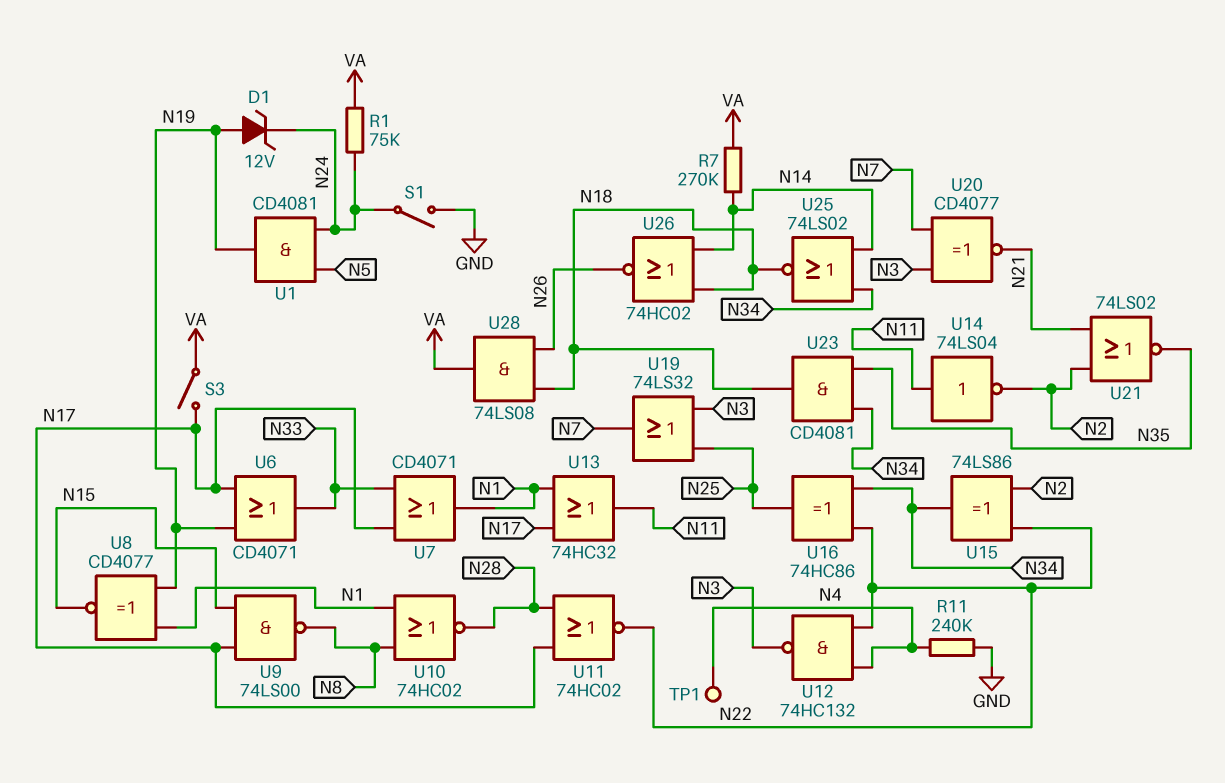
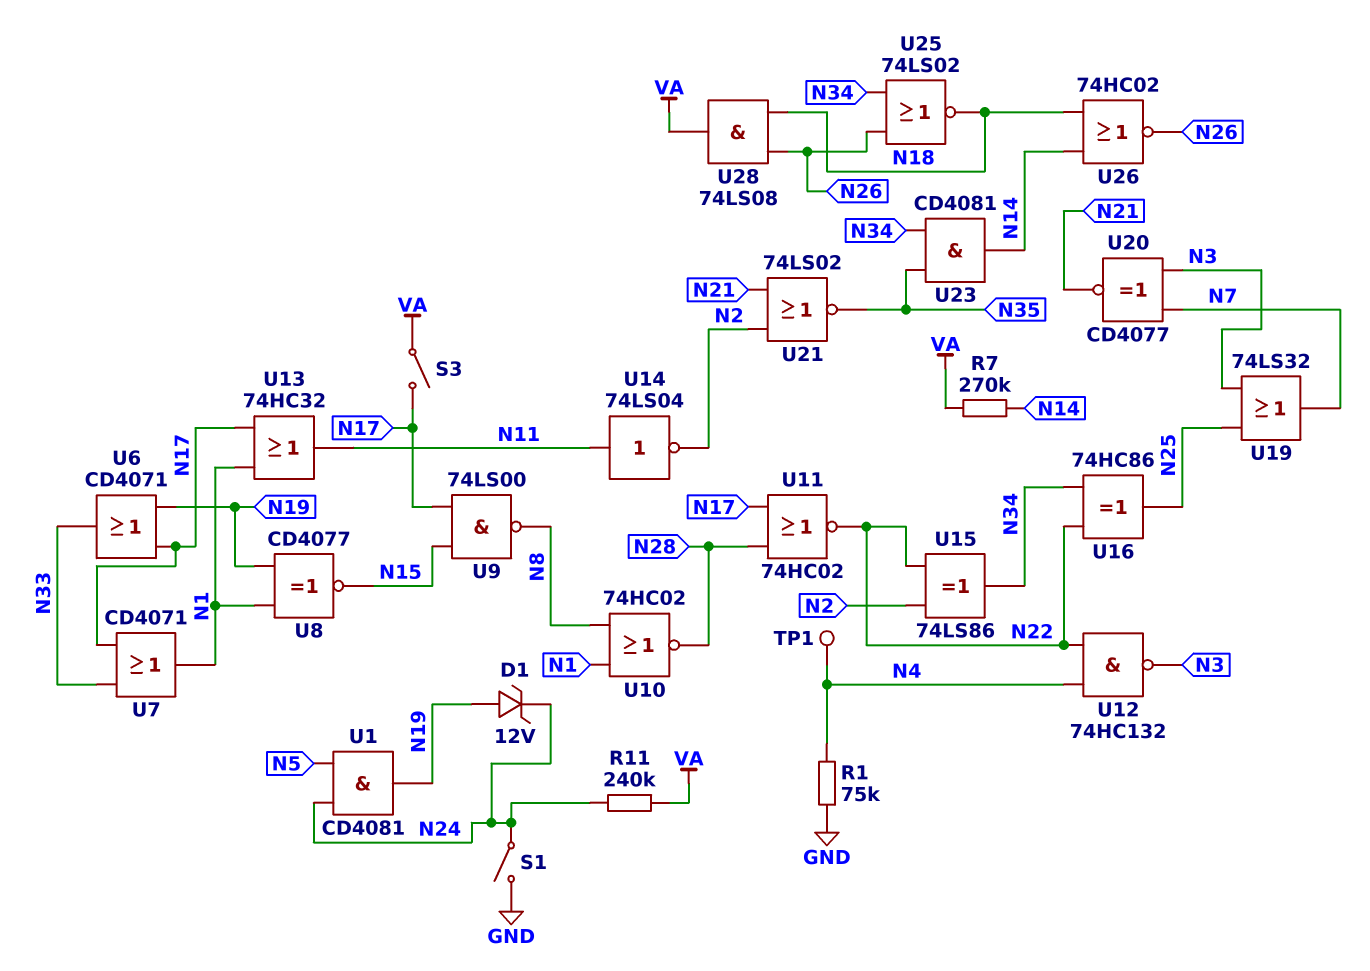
R1: 75k (N24, VA) -> 75k (GND, N4)
R11: 240k (GND, N4) -> 240k (N24, VA)
U23: AND CD4081 (in N34, in N35, out N18) -> AND CD4081 (in N34, in N35, out N14)
U25: NOR 74LS02 (in N14, in N34, out N18) -> NOR 74LS02 (in N26, in N34, out N18)

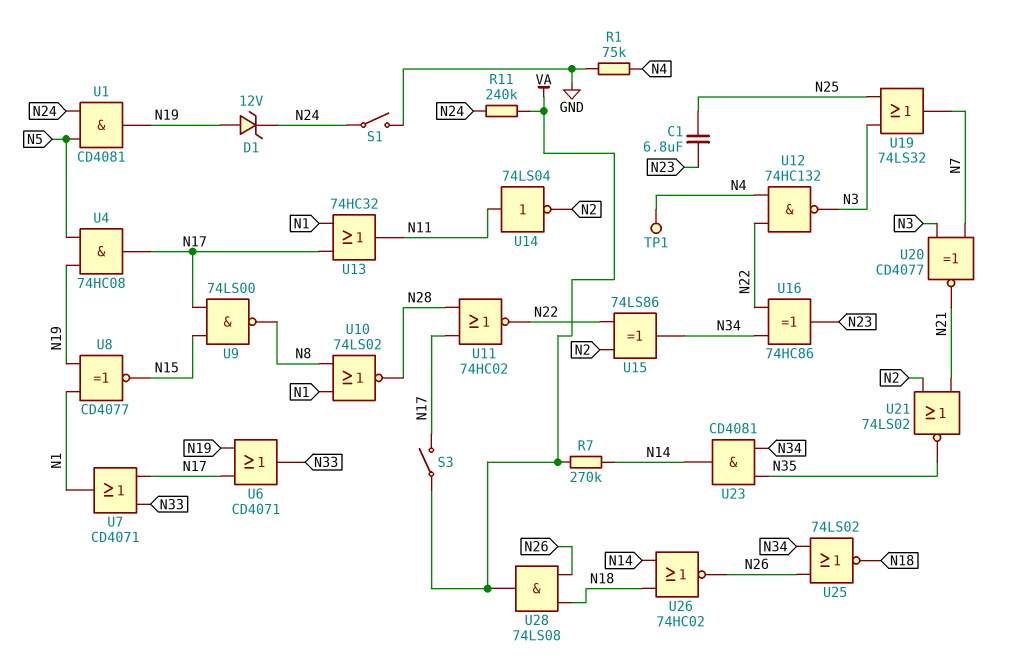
C1: none -> 6.8uF (N23, N25)
U4: none -> AND 74HC08 (in N5, in N19, out N17)
U10: NOR 74HC02 (in N1, in N8, out N28) -> NOR 74LS02 (in N1, in N8, out N28)
U16: XOR 74HC86 (in N22, in N34, out N25) -> XOR 74HC86 (in N22, in N34, out N23)

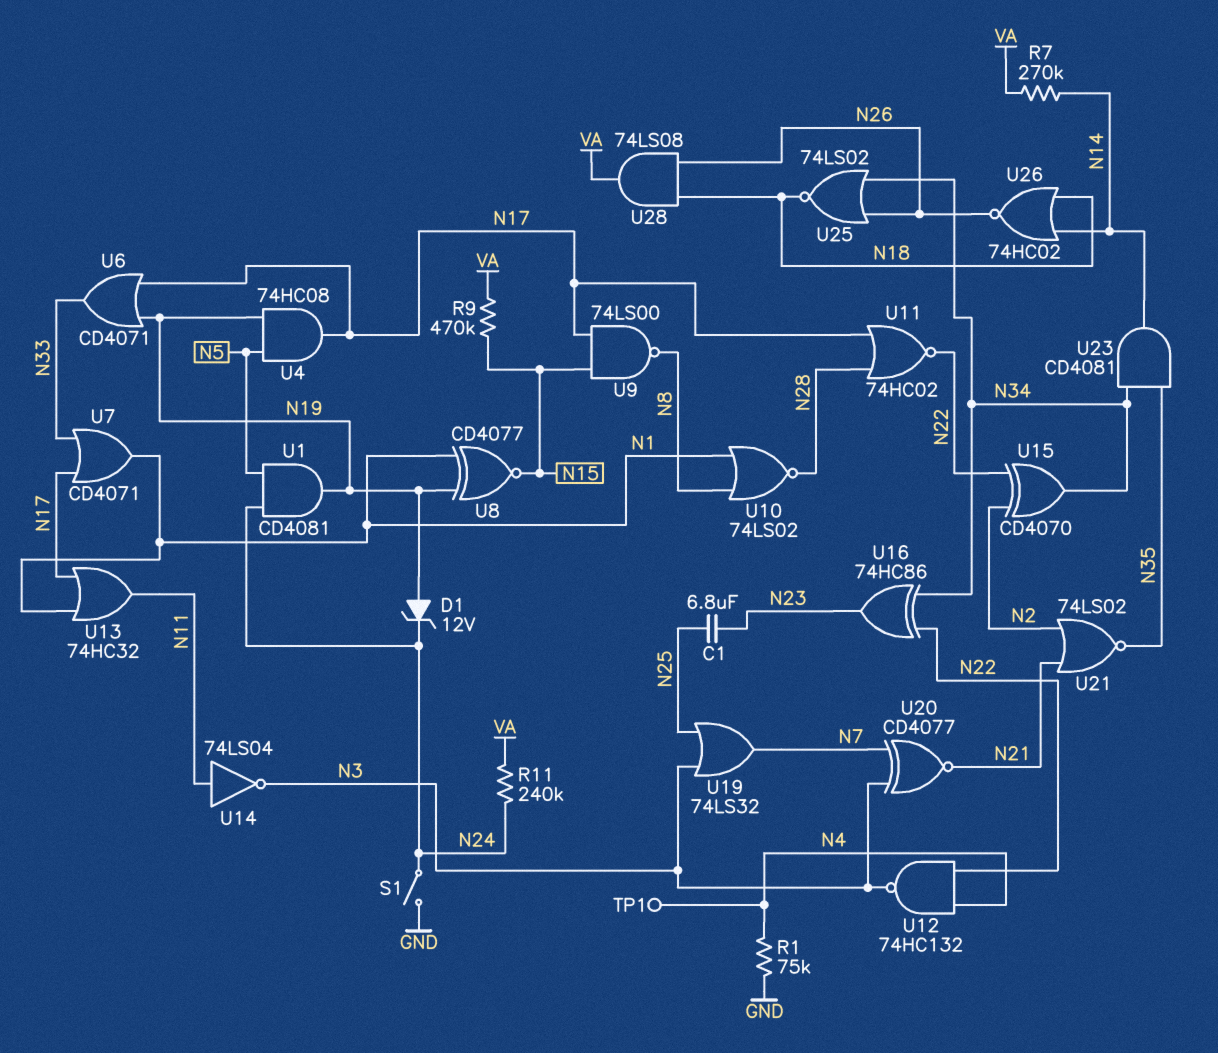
R9: none -> 470k (N15, VA)
S3: switch (N17, VA) -> none
U14: NOT 74LS04 (in N11, out N2) -> NOT 74LS04 (in N11, out N3)
U15: XOR 74LS86 (in N2, in N22, out N34) -> XOR CD4070 (in N2, in N22, out N34)

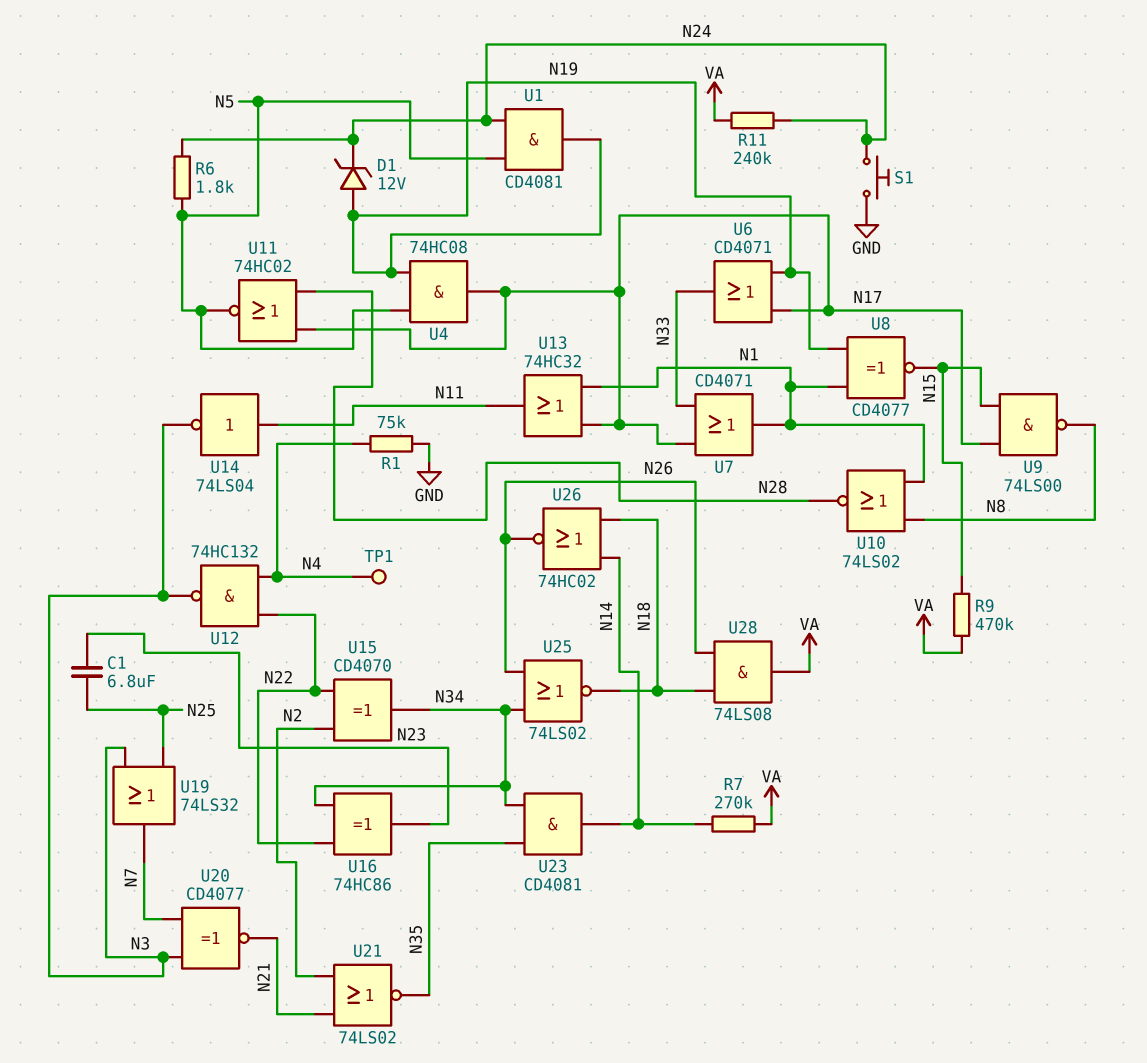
R6: none -> 1.8k (N5, N24)
S1: switch (GND, N24) -> button (GND, N24)
U11: NOR 74HC02 (in N17, in N28, out N22) -> NOR 74HC02 (in N17, in N28, out N5)

